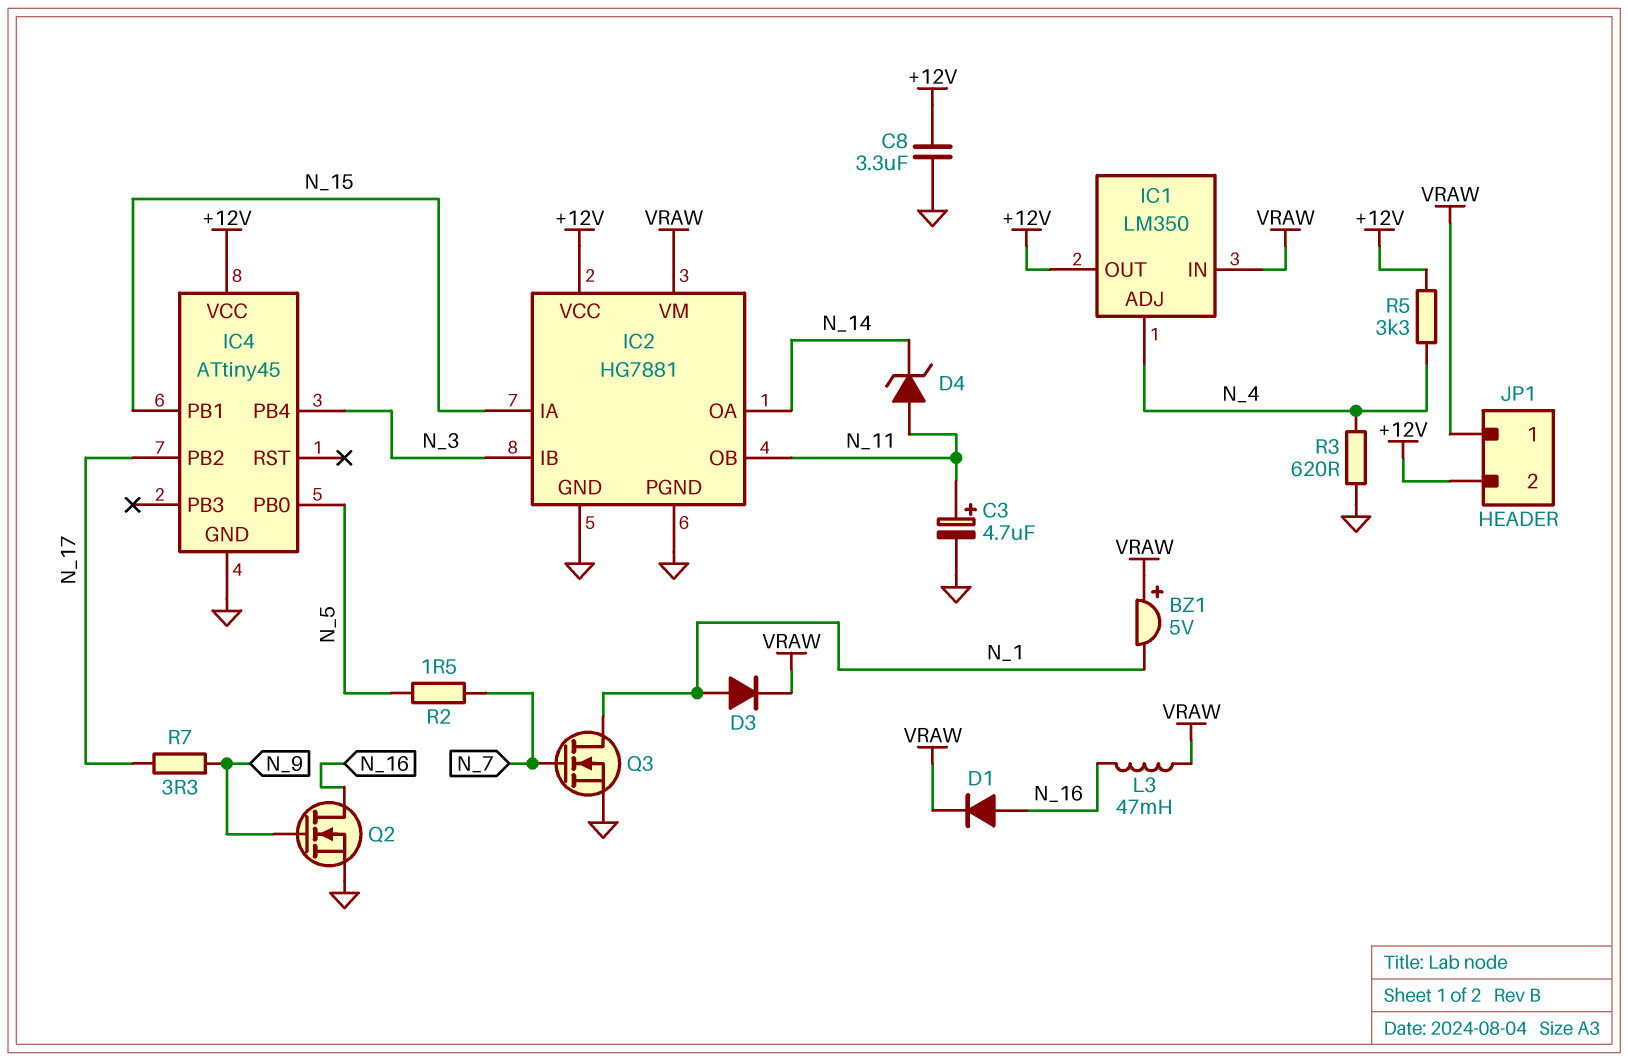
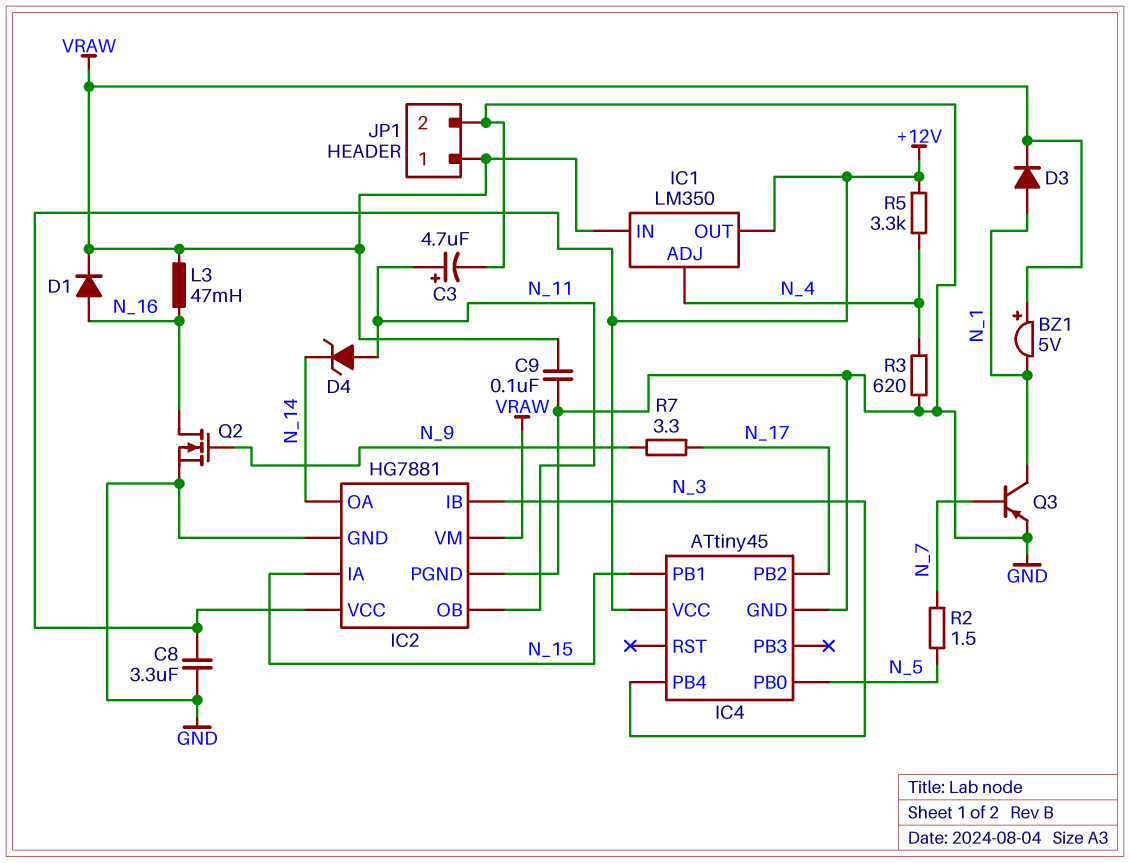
C9: none -> 100nF (GND, VRAW)
JP1 pin 2: +12V -> GND
Q3: NMOS (G N_7, D N_1, S GND) -> PNP (B N_7, C N_1, E GND)

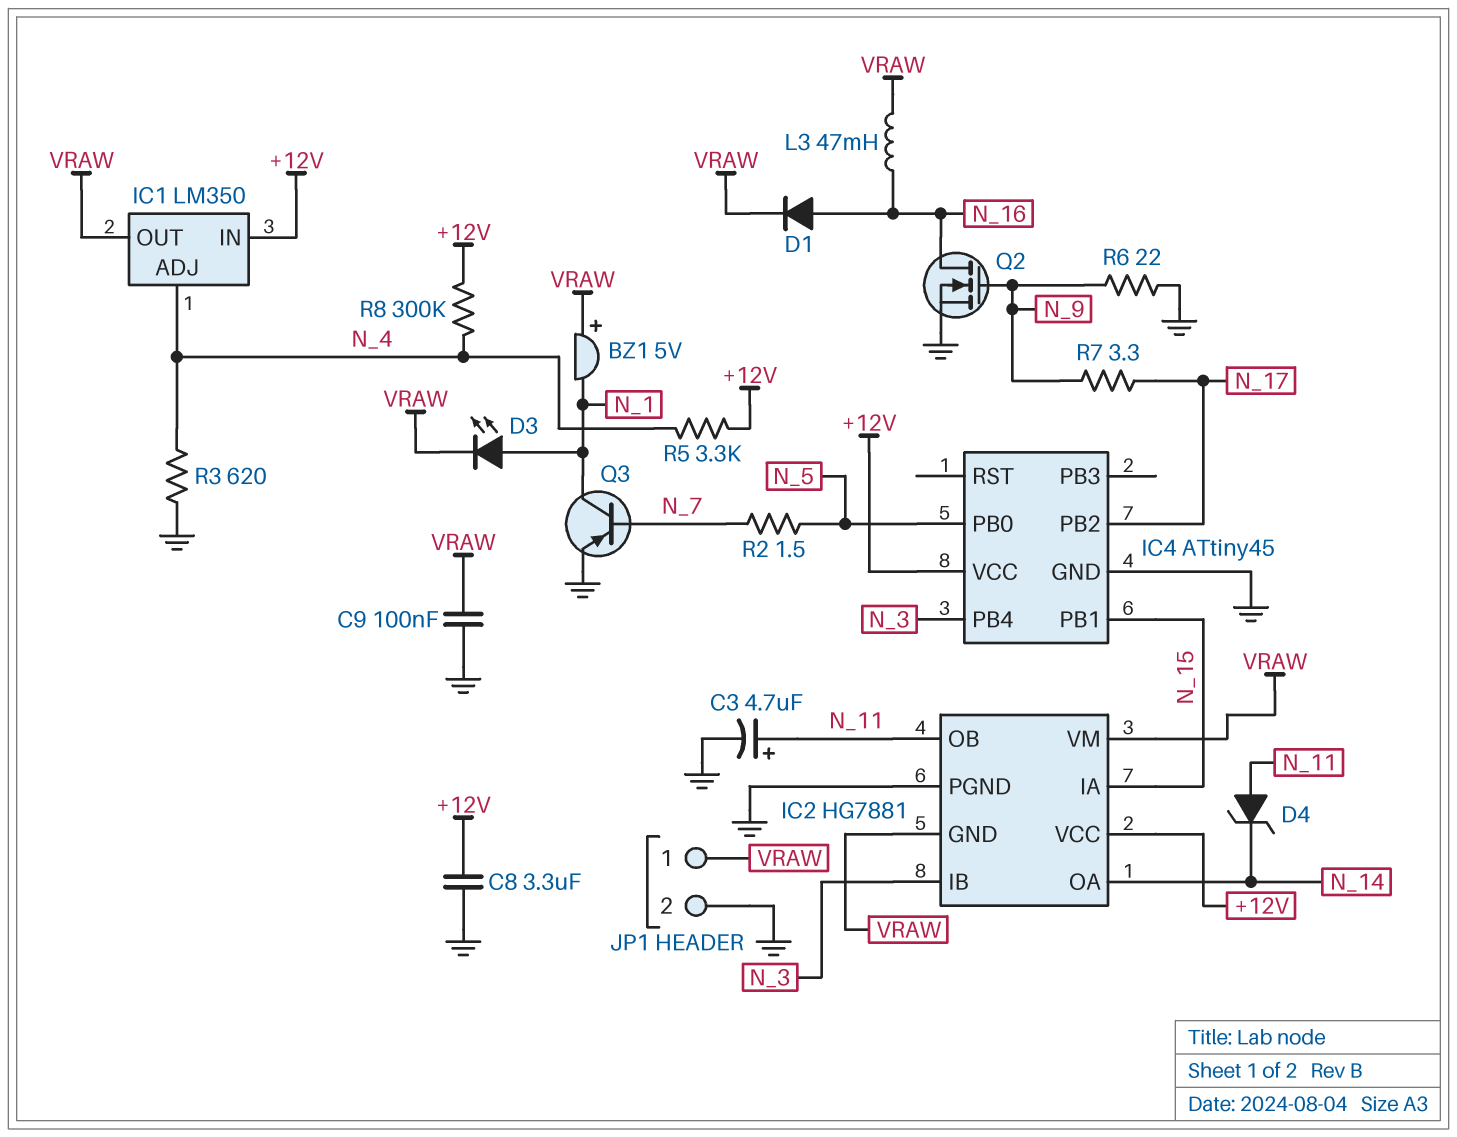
D3: diode (A N_1, K VRAW) -> LED (A N_1, K VRAW)
IC1 pin IN: VRAW -> +12V
IC1 pin OUT: +12V -> VRAW
IC2 pin GND: GND -> VRAW
R6: none -> 22 (GND, N_9)
R8: none -> 300k (+12V, N_4)

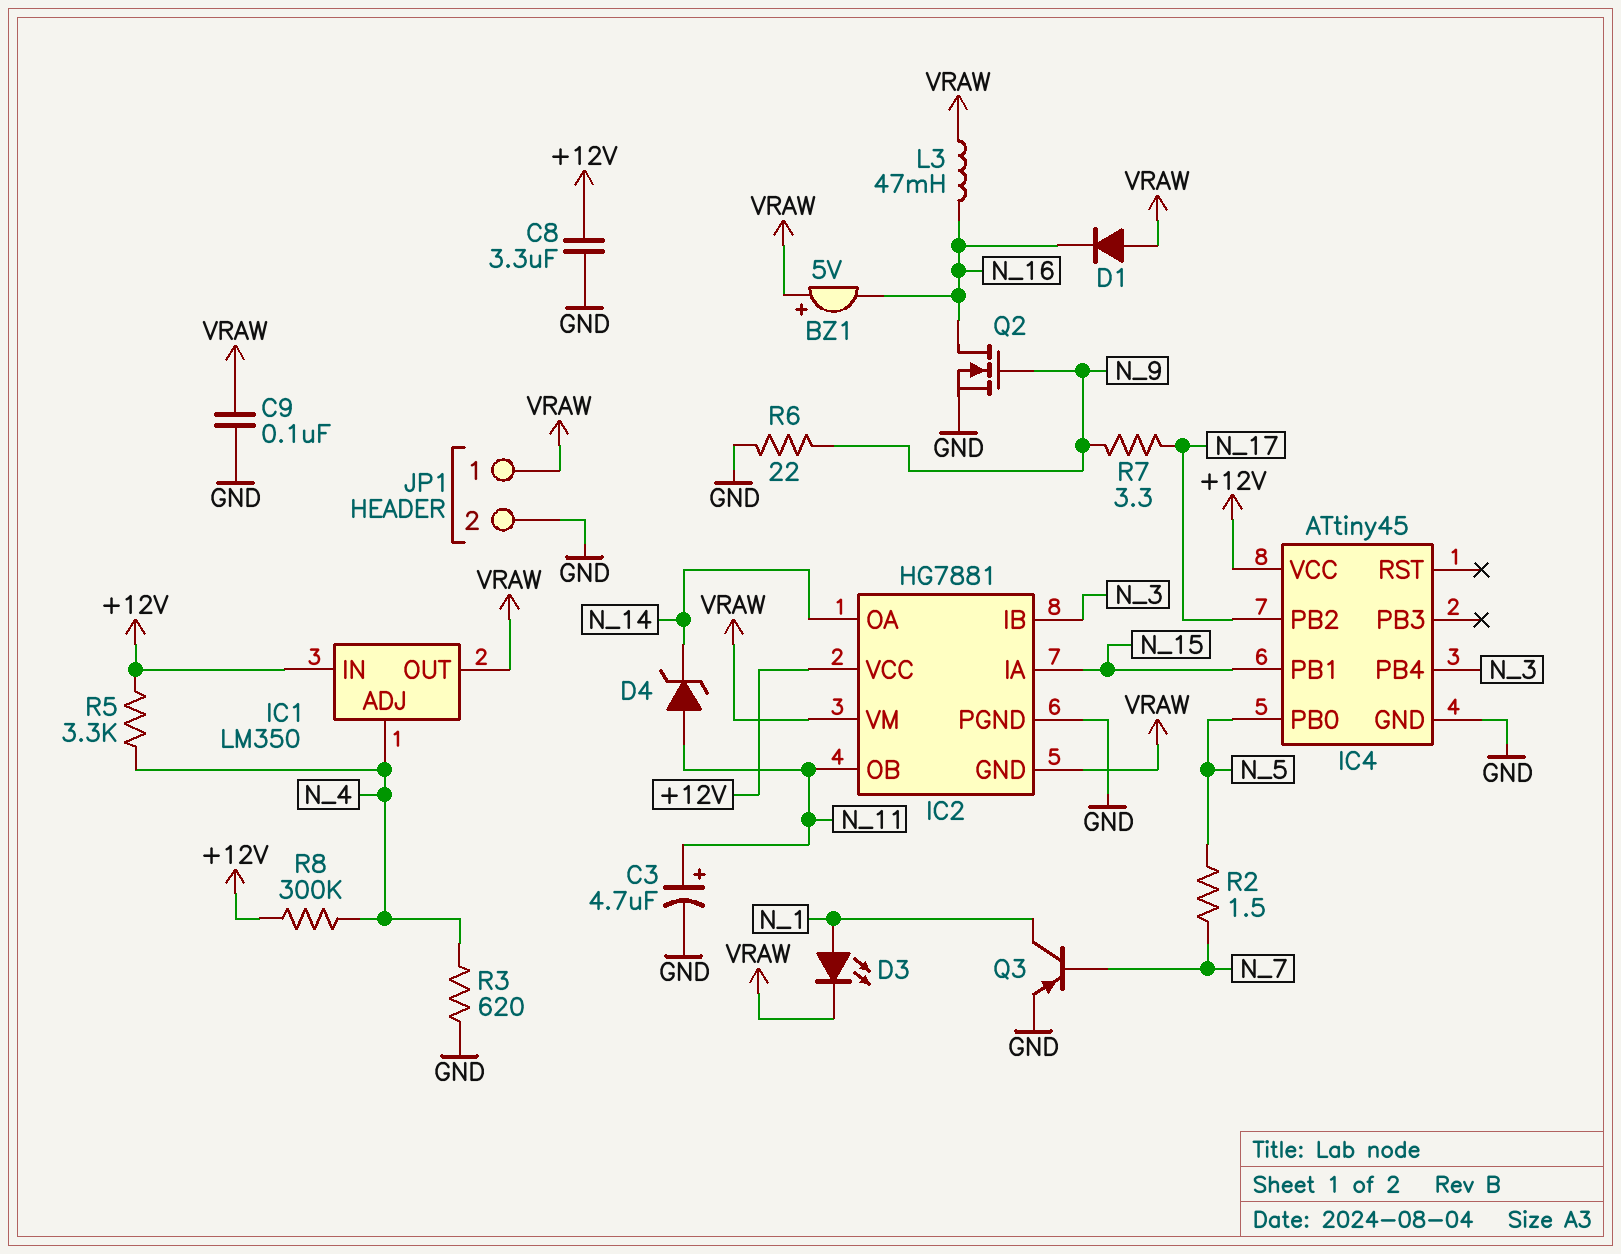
BZ1: buzzer 5V (plus VRAW, minus N_1) -> buzzer 5V (plus VRAW, minus N_16)
D1: diode (A N_16, K VRAW) -> diode (A VRAW, K N_16)

